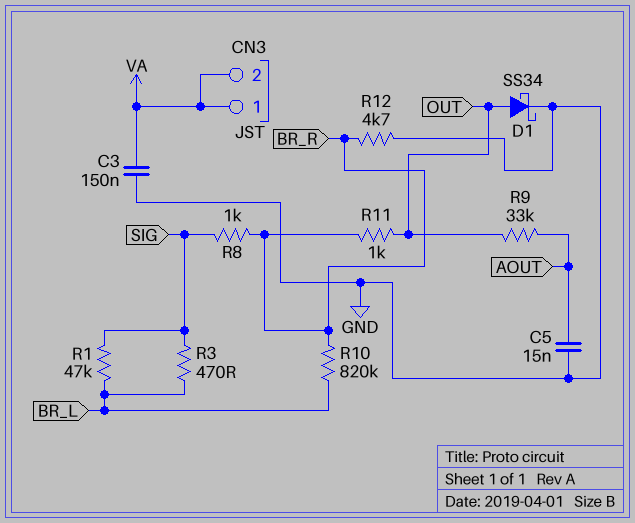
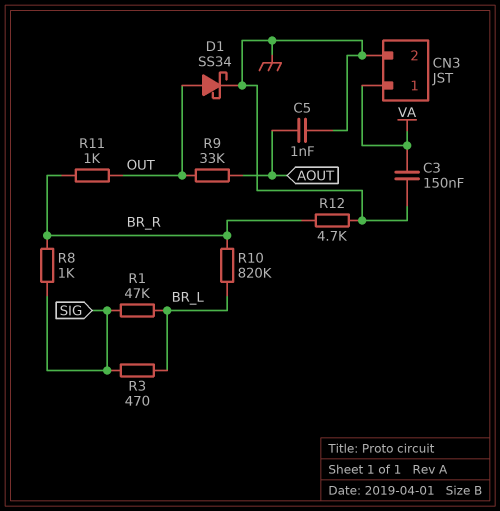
C5: 15nF (AOUT, GND) -> 1nF (AOUT, GND)
CN3 pin 2: VA -> GND

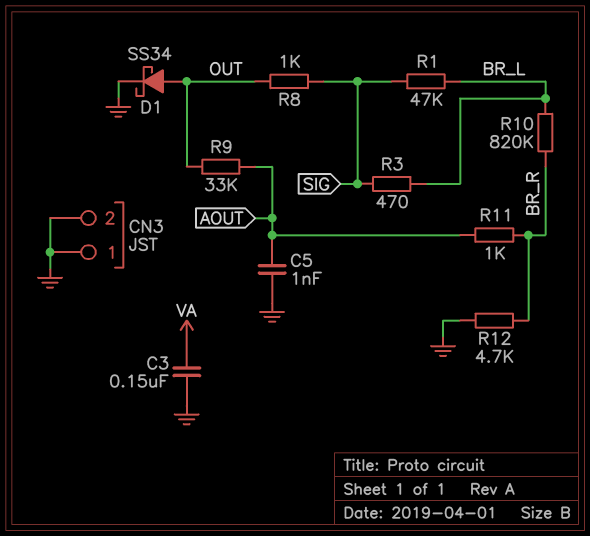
CN3 pin 1: VA -> GND
R8: 1k (BR_R, SIG) -> 1k (OUT, SIG)
R11: 1k (BR_R, OUT) -> 1k (AOUT, BR_R)

